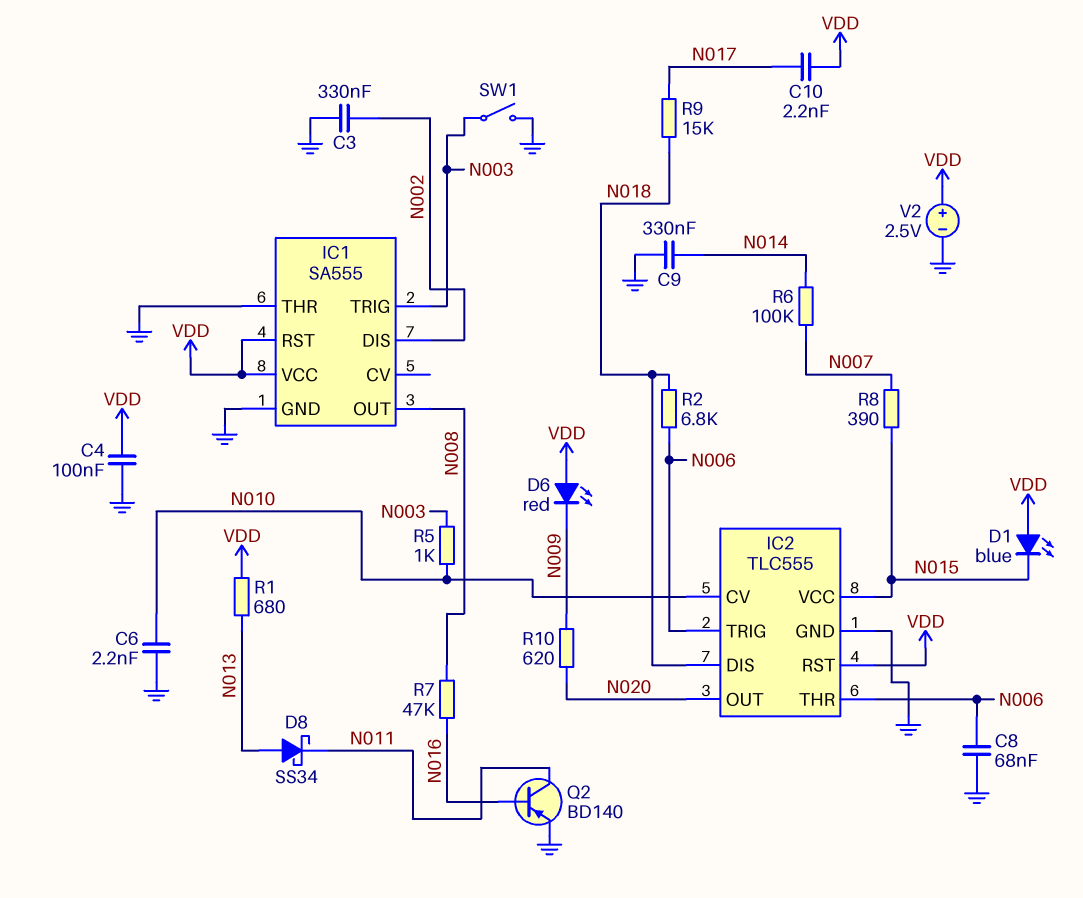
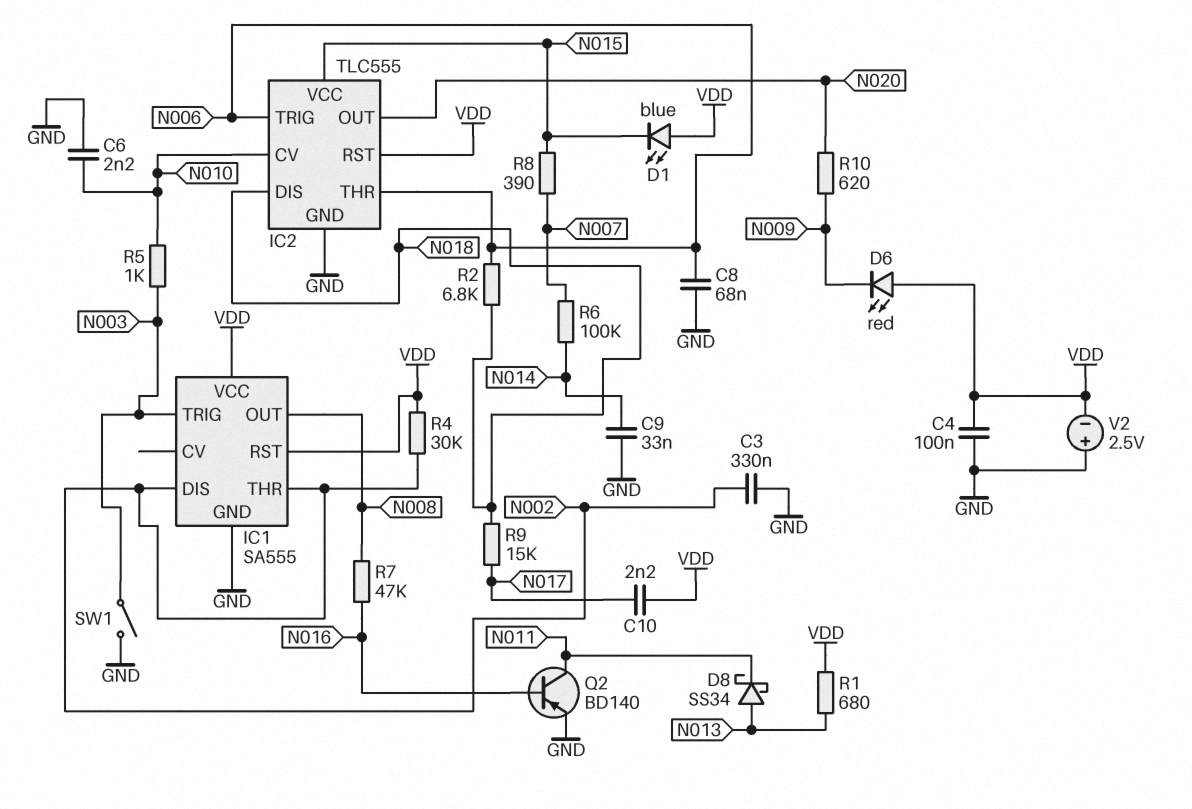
C9: 330nF (GND, N014) -> 33nF (GND, N014)
IC1 pin THR: GND -> N002
R4: none -> 30k (N002, VDD)
V2: 2.5V (plus VDD, minus GND) -> 2.5V (plus GND, minus VDD)

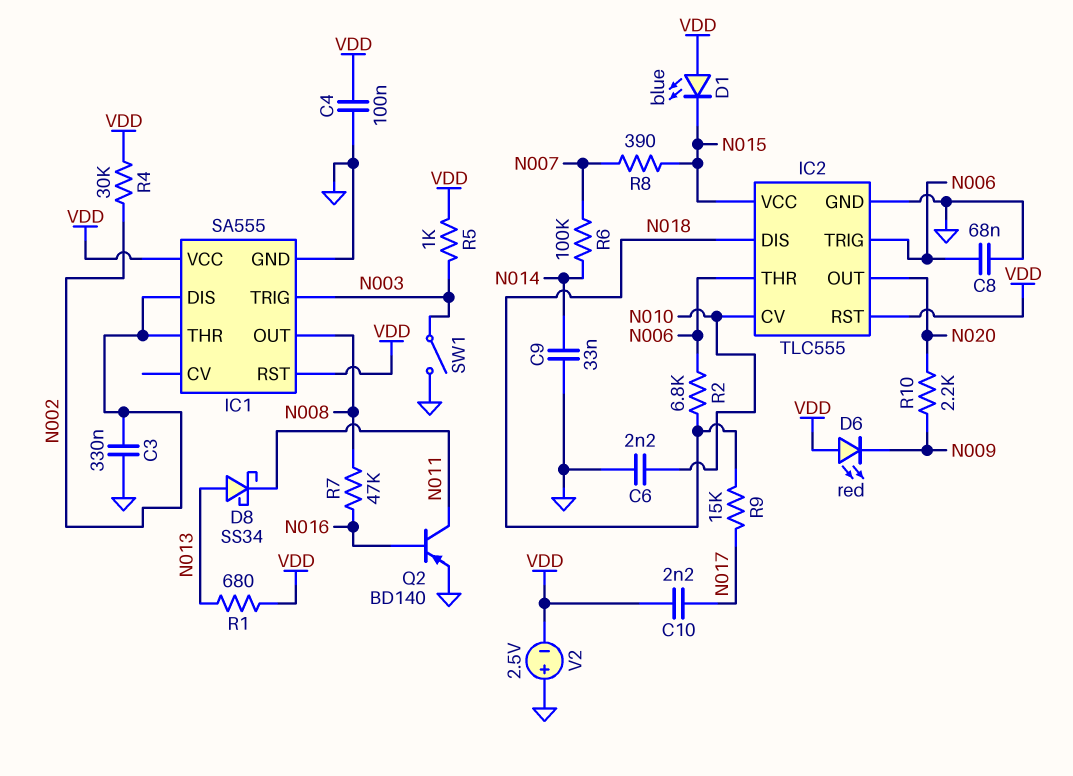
R5: 1k (N003, N010) -> 1k (N003, VDD)
R10: 620 (N009, N020) -> 2.2k (N009, N020)

